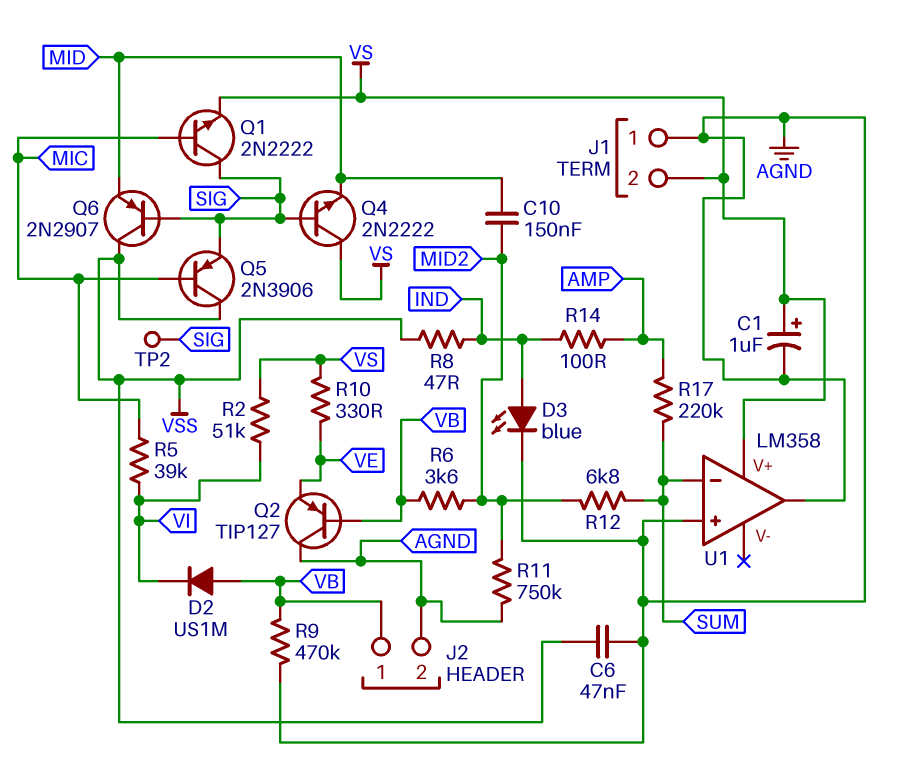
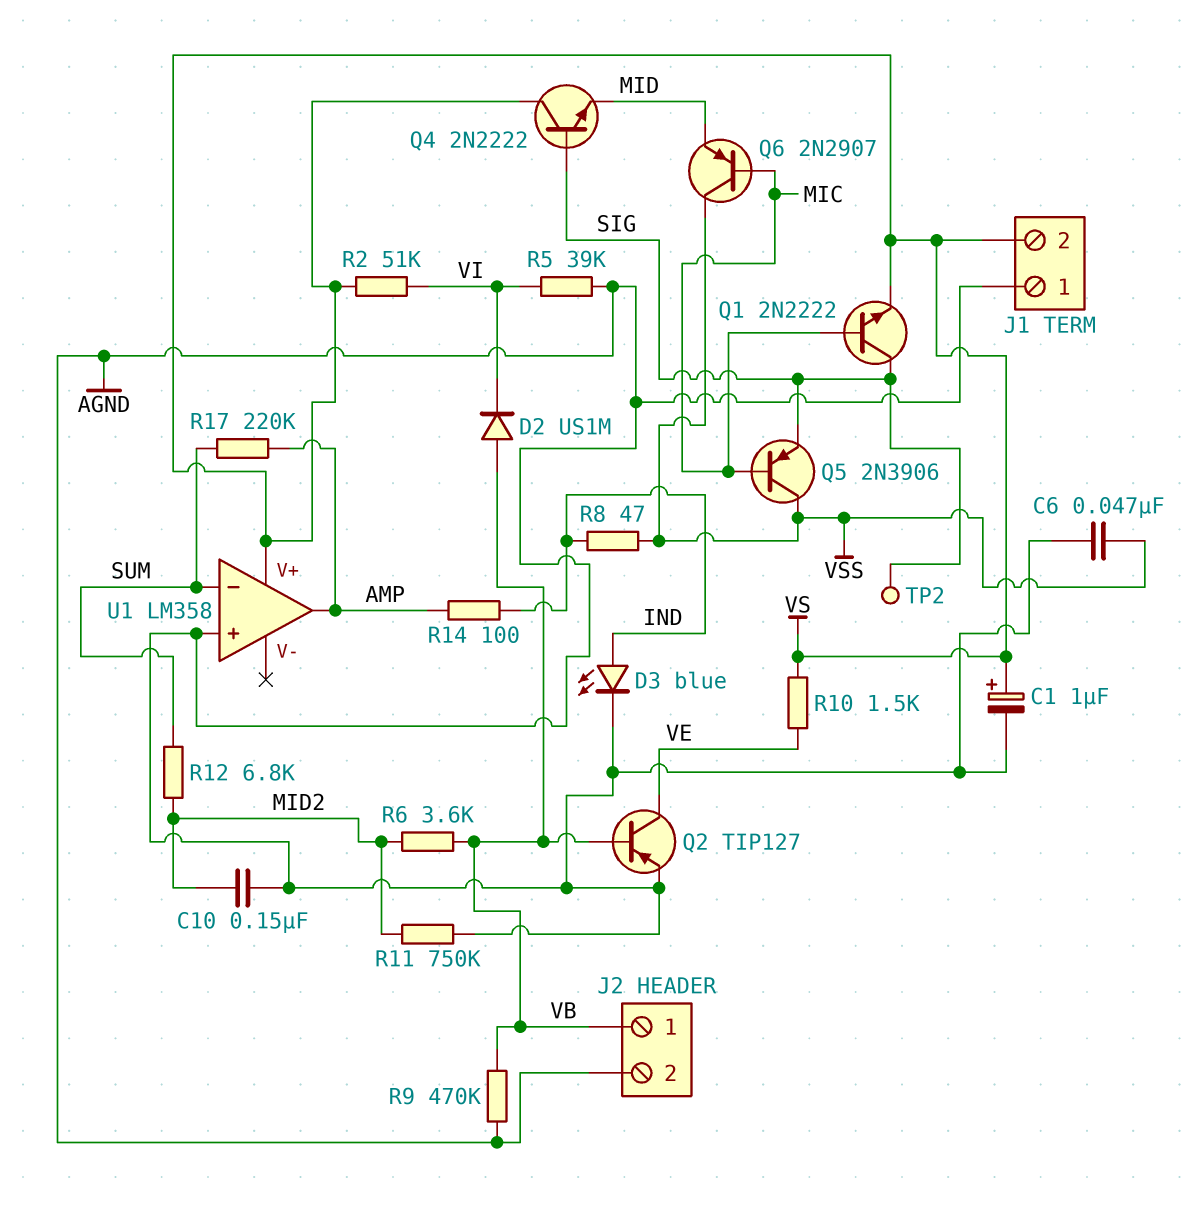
C10: 150nF (MID, MID2) -> 150nF (AGND, MID2)
Q2: PNP TIP127 (B VB, C AGND, E VE) -> PNP TIP127 (B VB, C VE, E AGND)
Q6: PNP 2N2907 (B SIG, C VSS, E MID) -> PNP 2N2907 (B MIC, C VSS, E MID)
R5: 39k (MIC, VI) -> 39k (AGND, VI)
R10: 330 (VE, VS) -> 1.5k (VE, VS)
U1 pin out: AGND -> AMP

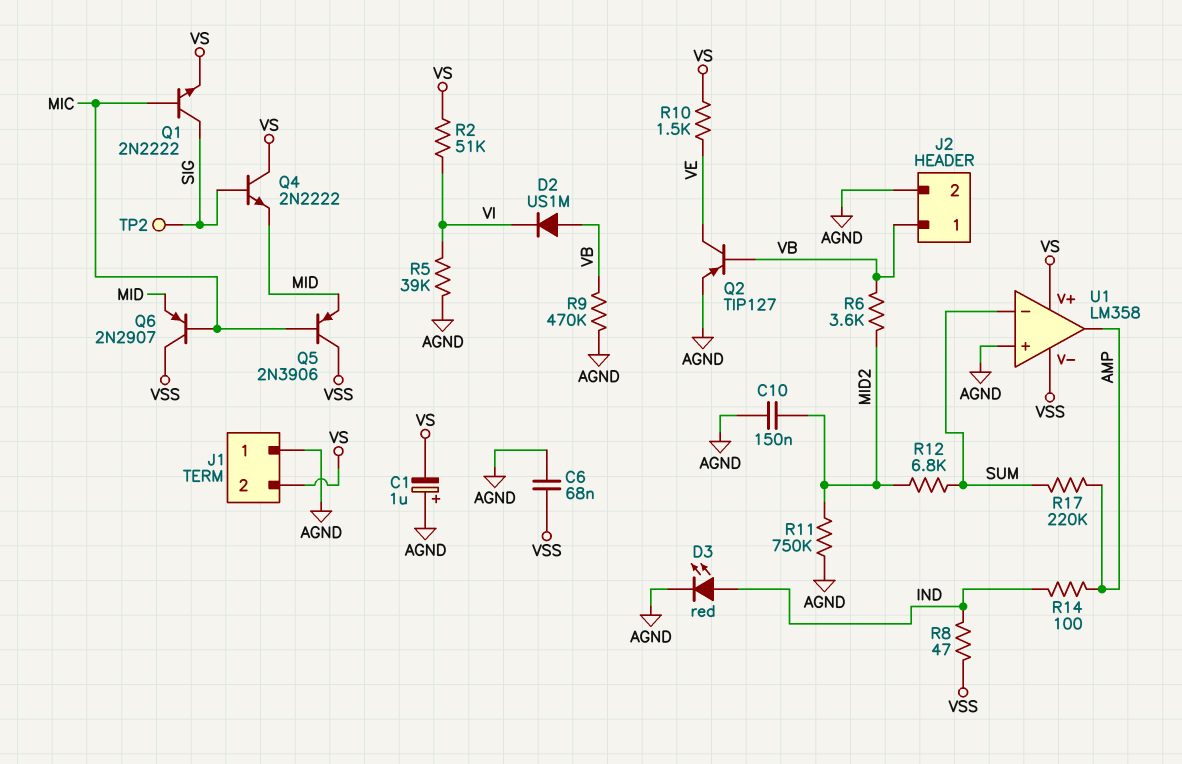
C1: 1uF (plus VS, minus AGND) -> 1uF (plus AGND, minus VS)
C6: 47nF (AGND, VSS) -> 68nF (AGND, VSS)
D3: LED blue (A IND, K AGND) -> LED red (A IND, K AGND)
Q5: PNP 2N3906 (B MIC, C VSS, E SIG) -> PNP 2N3906 (B MIC, C VSS, E MID)
U1 pin V-: none -> VSS

